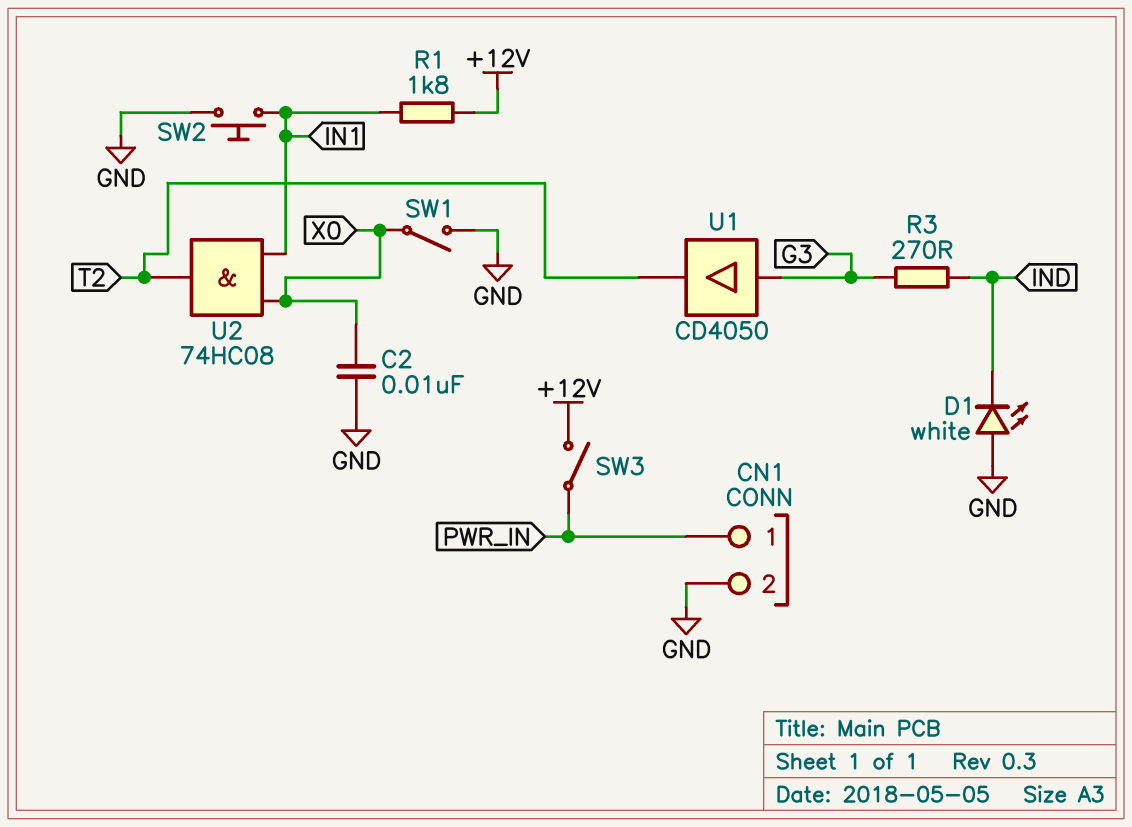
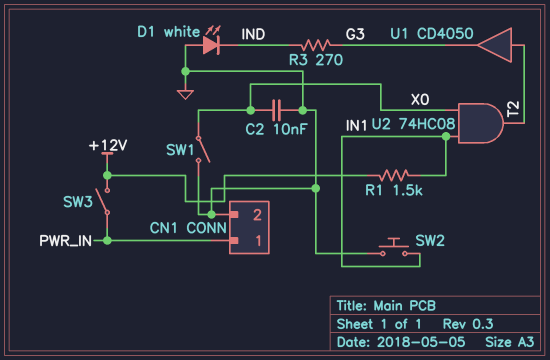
R1: 1.8k (+12V, IN1) -> 1.5k (+12V, IN1)
U1: buffer CD4050 (in G3, out T2) -> buffer CD4050 (in T2, out G3)

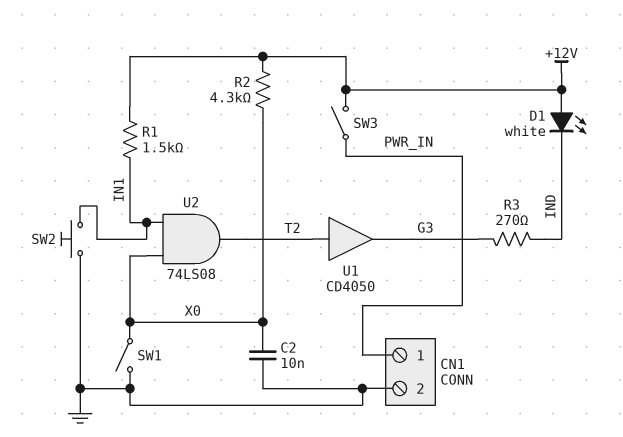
D1: LED white (A GND, K IND) -> LED white (A +12V, K IND)
R2: none -> 4.3k (+12V, X0)
U2: AND 74HC08 (in IN1, in X0, out T2) -> AND 74LS08 (in IN1, in X0, out T2)

